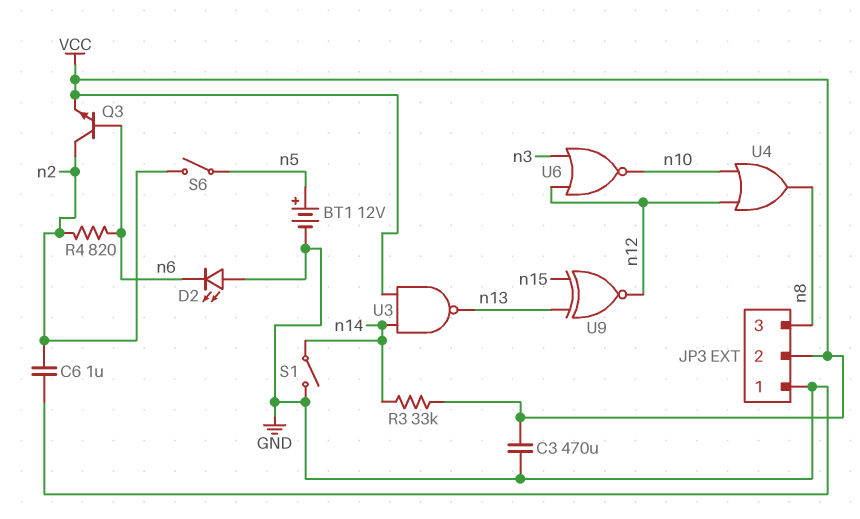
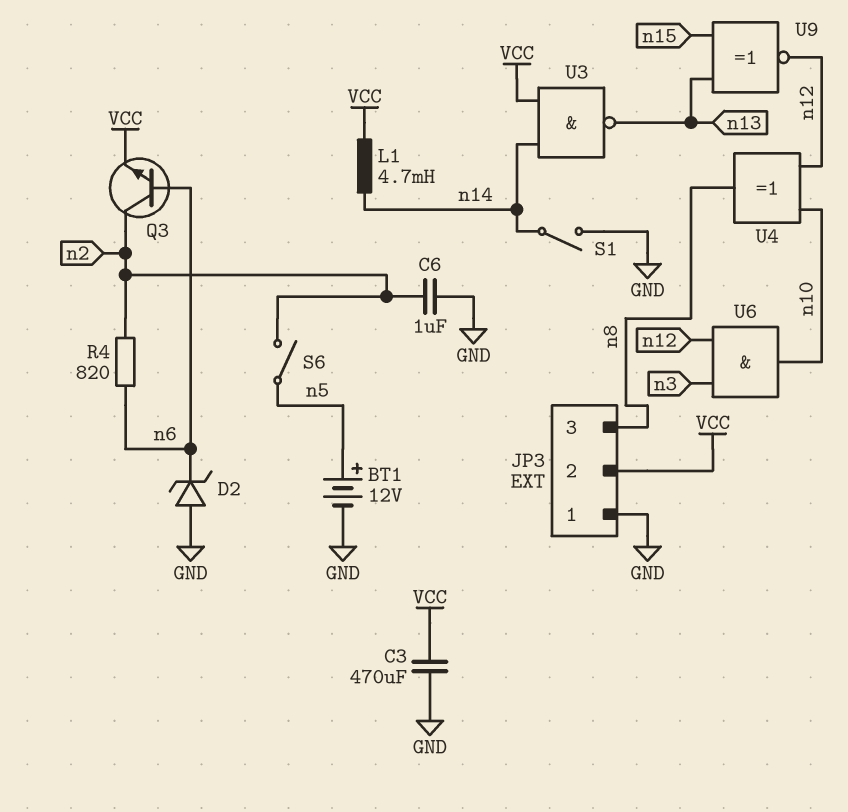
D2: LED (A GND, K n6) -> zener (A GND, K n6)
L1: none -> 4.7mH (VCC, n14)
R3: 33k (VCC, n14) -> none
U4: OR (in n10, in n12, out n8) -> XOR (in n10, in n12, out n8)
U6: NOR (in n3, in n12, out n10) -> AND (in n3, in n12, out n10)

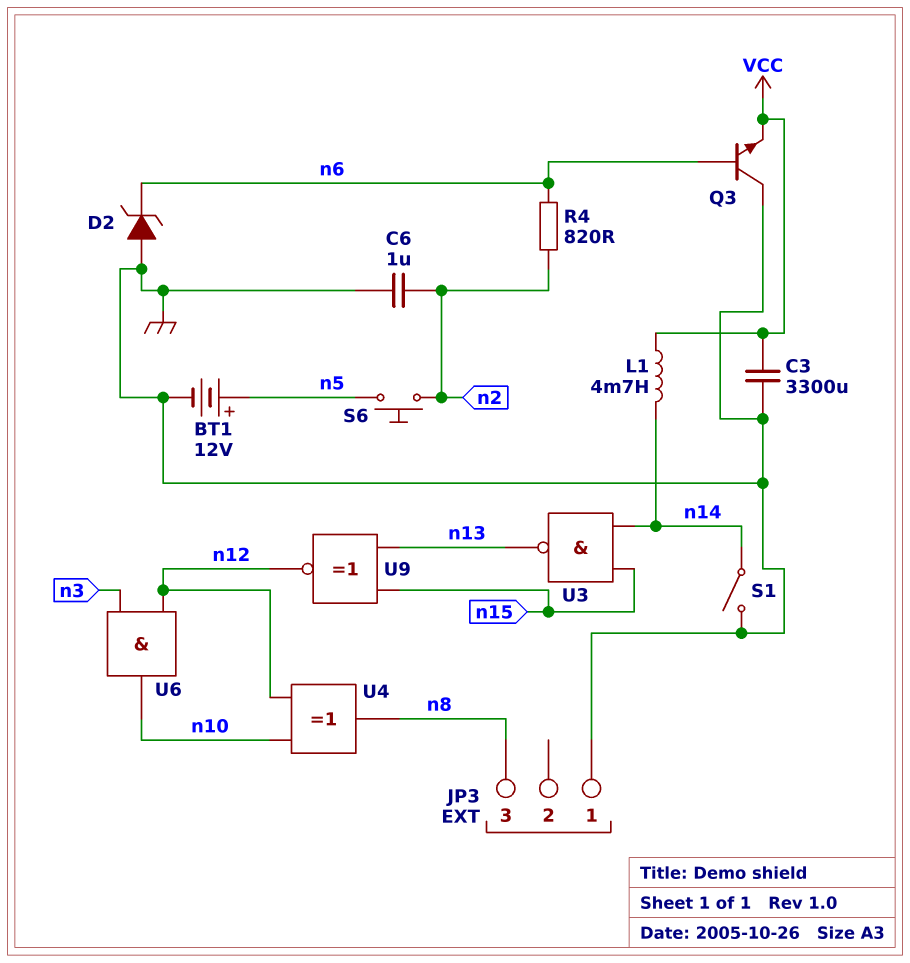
C3: 470uF (GND, VCC) -> 3300uF (GND, VCC)
JP3 pin 2: VCC -> none
Q3: NPN (B n6, C n2, E VCC) -> NPN (B n6, C GND, E VCC)
S6: switch (n2, n5) -> button (n2, n5)
U3: NAND (in VCC, in n14, out n13) -> NAND (in n14, in n15, out n13)

